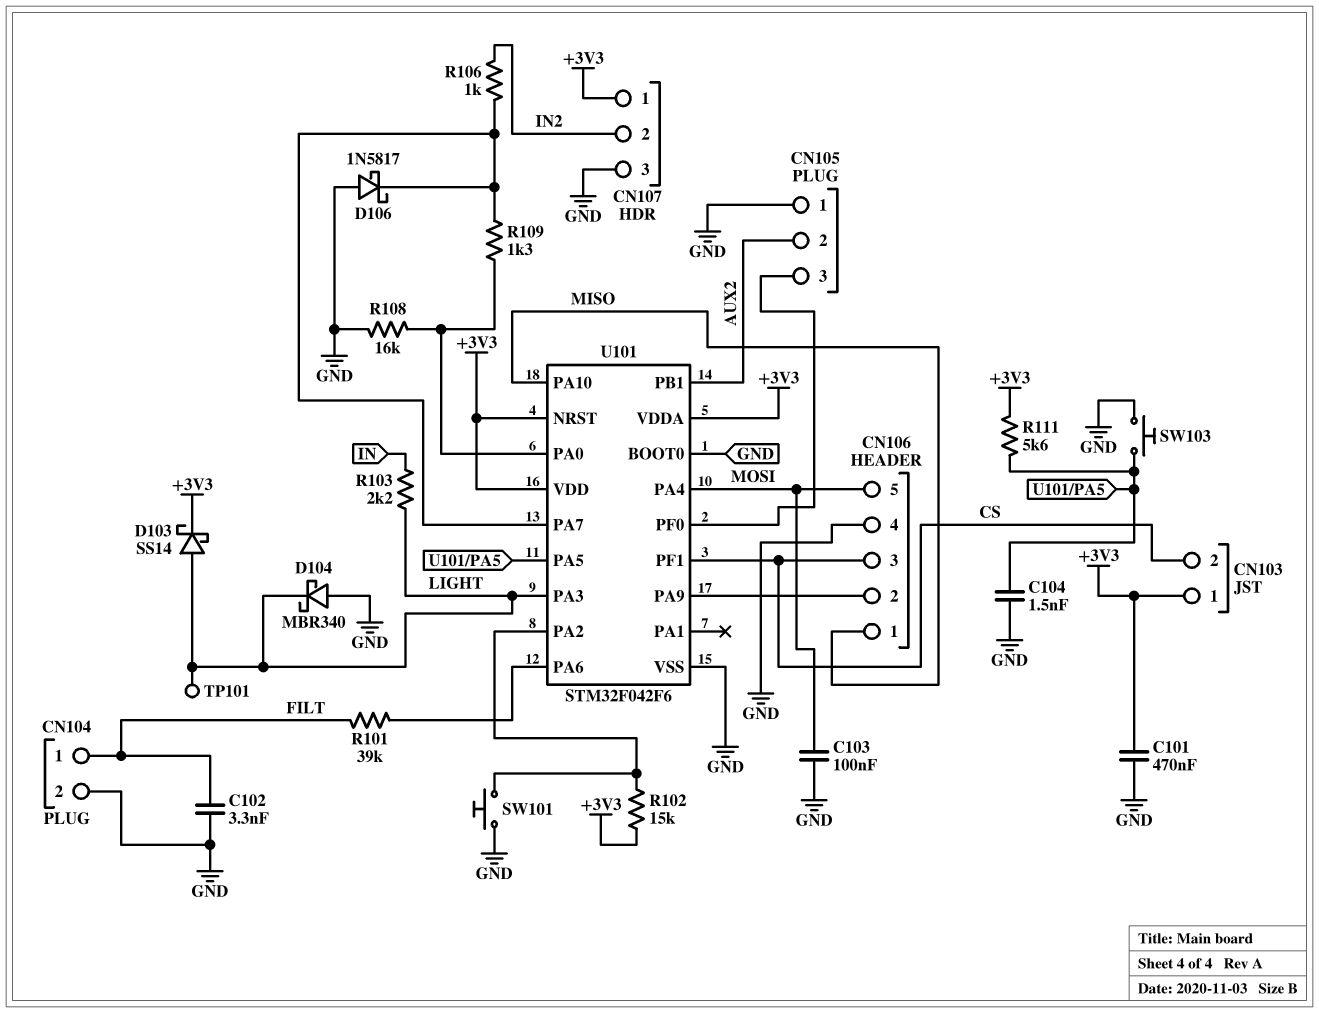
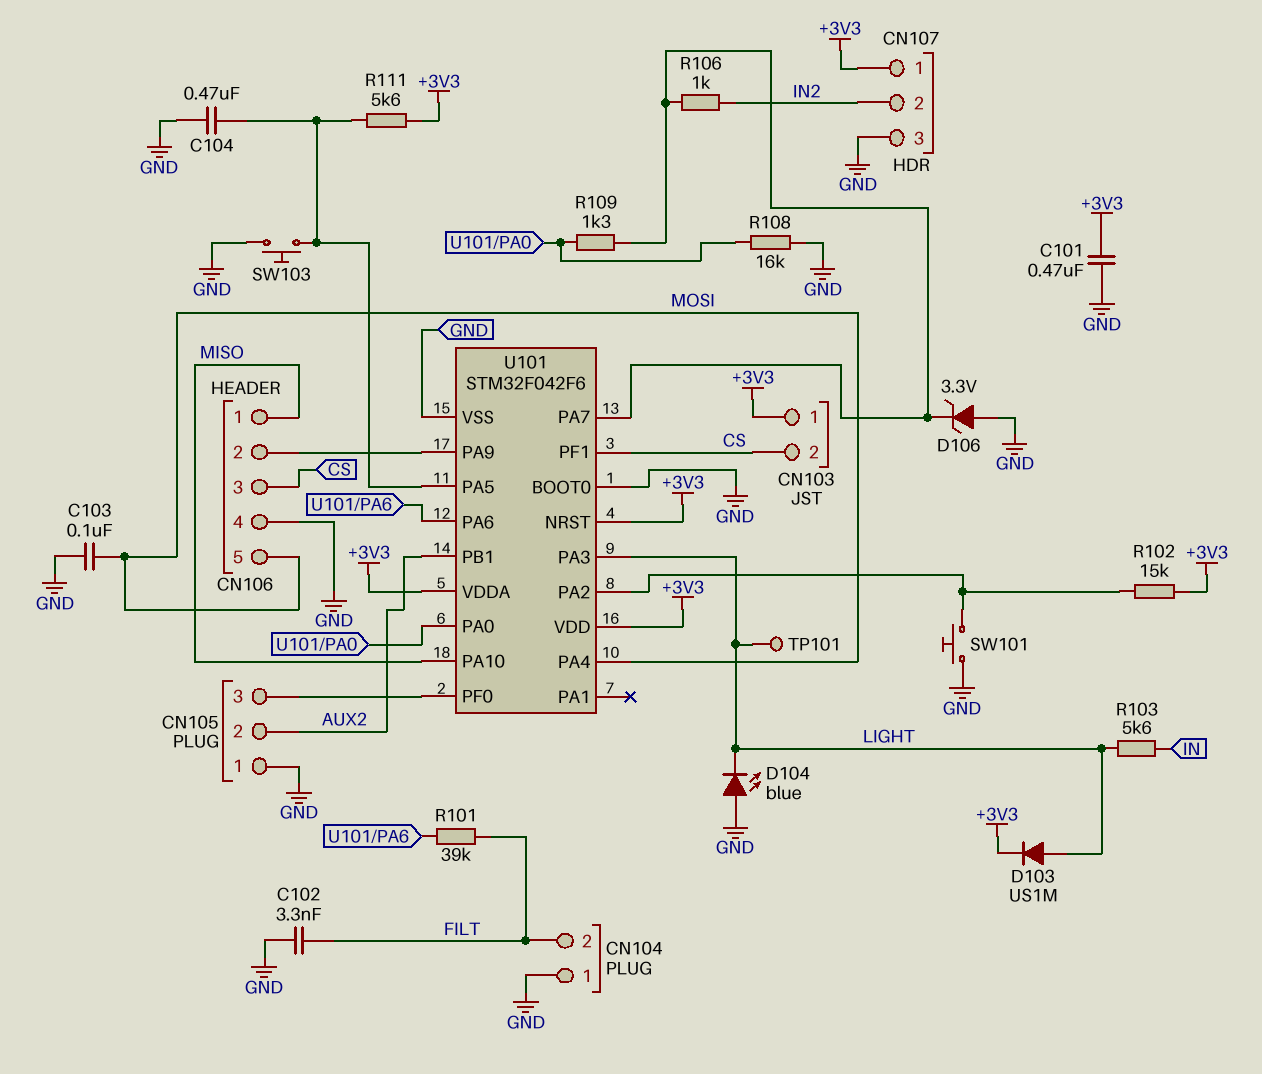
C104: 1.5nF (GND, U101/PA5) -> 470nF (GND, U101/PA5)
CN104 pin 1: FILT -> GND
CN104 pin 2: GND -> FILT
D103: schottky SS14 (A LIGHT, K +3V3) -> diode US1M (A LIGHT, K +3V3)
D104: schottky MBR340 (A GND, K LIGHT) -> LED blue (A GND, K LIGHT)
D106: schottky 1N5817 (A GND, K U101/PA7) -> zener 3.3V (A GND, K U101/PA7)
R103: 2.2k (IN, LIGHT) -> 5.6k (IN, LIGHT)

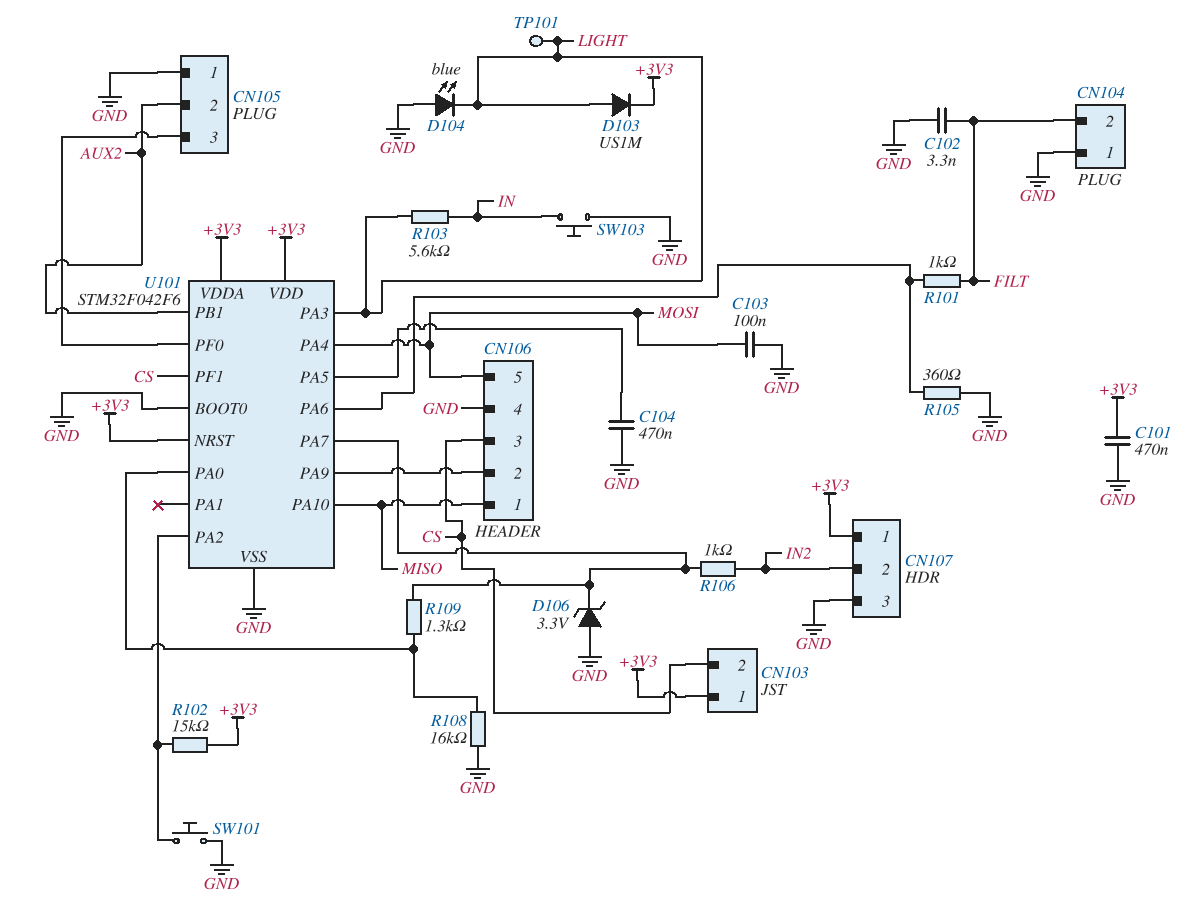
R101: 39k (FILT, U101/PA6) -> 1k (FILT, U101/PA6)
R105: none -> 360 (GND, U101/PA6)
R111: 5.6k (+3V3, U101/PA5) -> none
SW103: button (GND, U101/PA5) -> button (GND, IN)

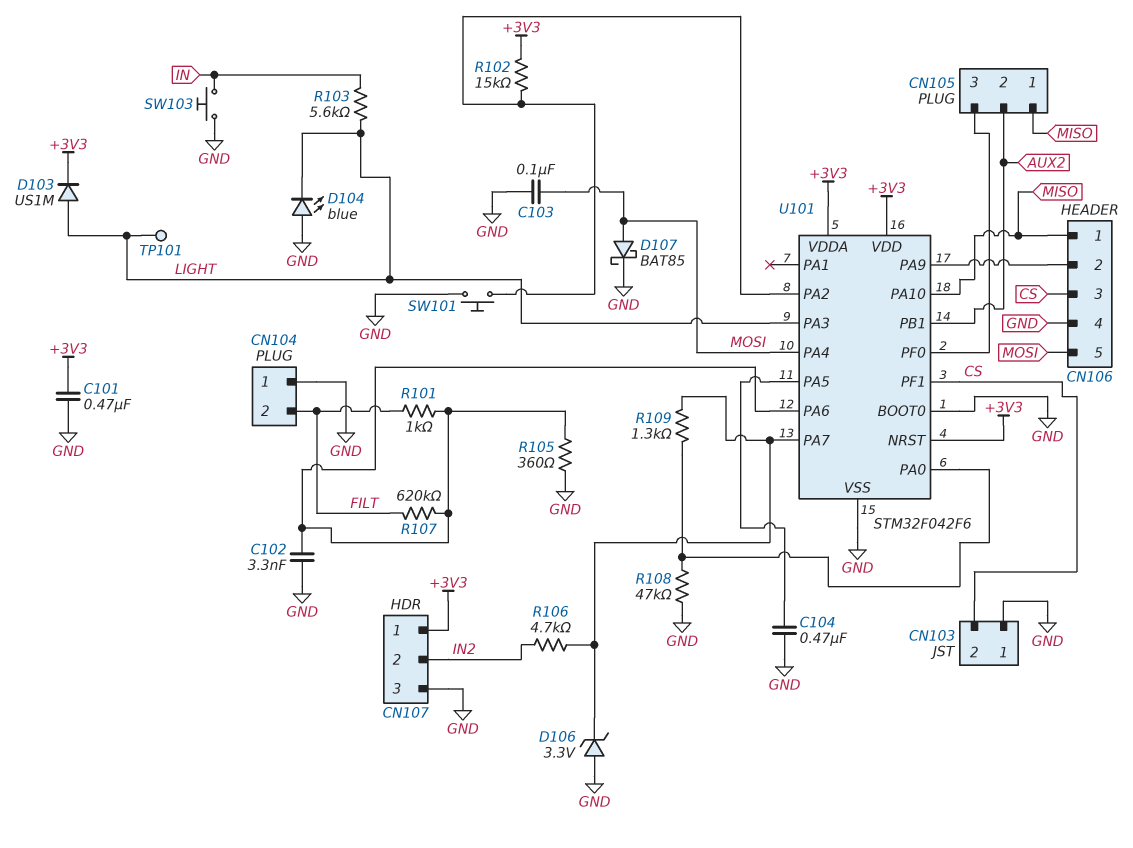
C102: 3.3nF (FILT, GND) -> 3.3nF (GND, U101/PA6)
CN103 pin 1: +3V3 -> GND
CN105 pin 1: GND -> MISO
D107: none -> schottky BAT85 (A MOSI, K GND)
R106: 1k (IN2, U101/PA7) -> 4.7k (IN2, U101/PA7)
R107: none -> 620k (FILT, U101/PA6)
R108: 16k (GND, U101/PA0) -> 47k (GND, U101/PA0)

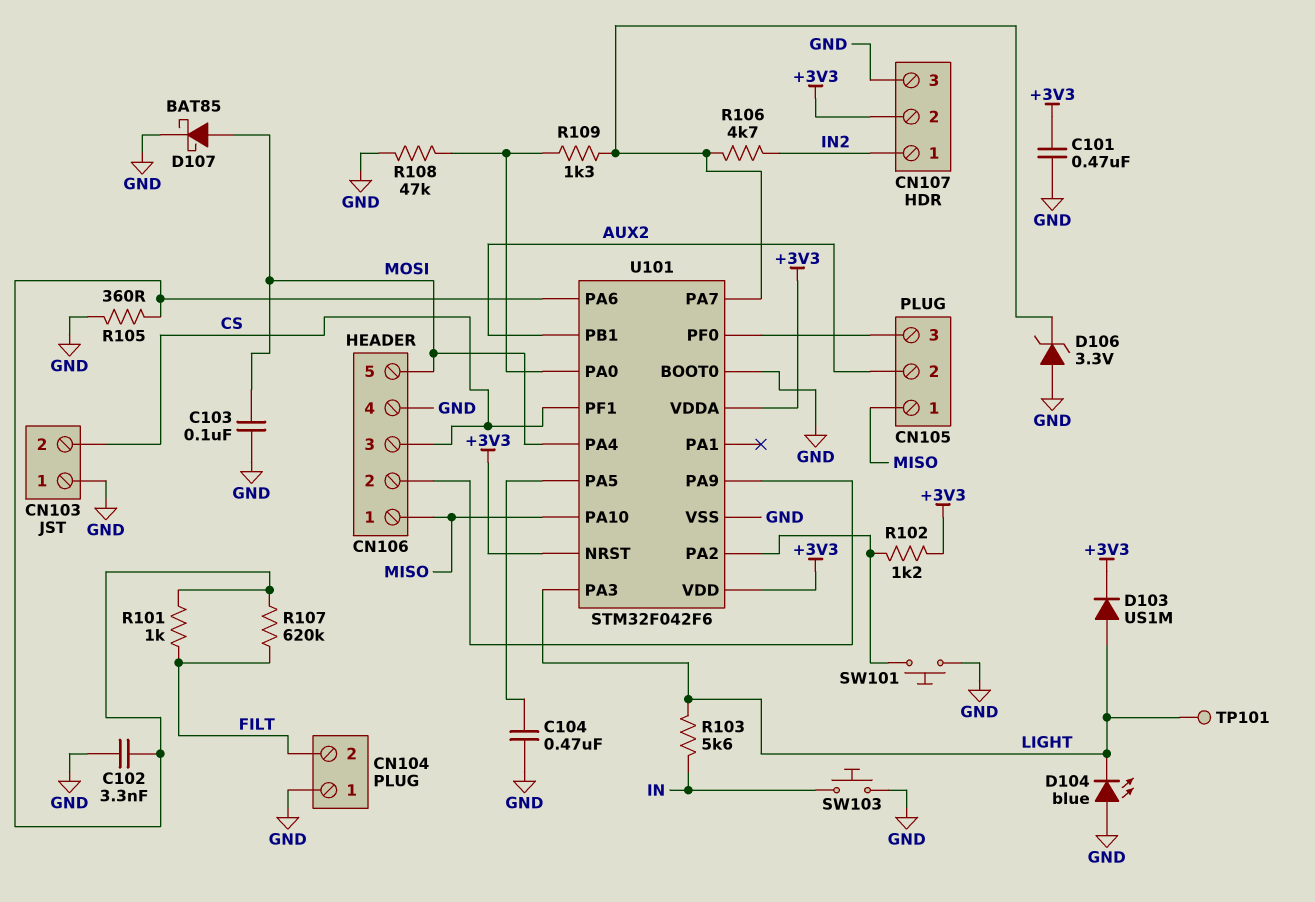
CN107 pin 1: +3V3 -> IN2
CN107 pin 2: IN2 -> +3V3
R102: 15k (+3V3, U101/PA2) -> 1.2k (+3V3, U101/PA2)

